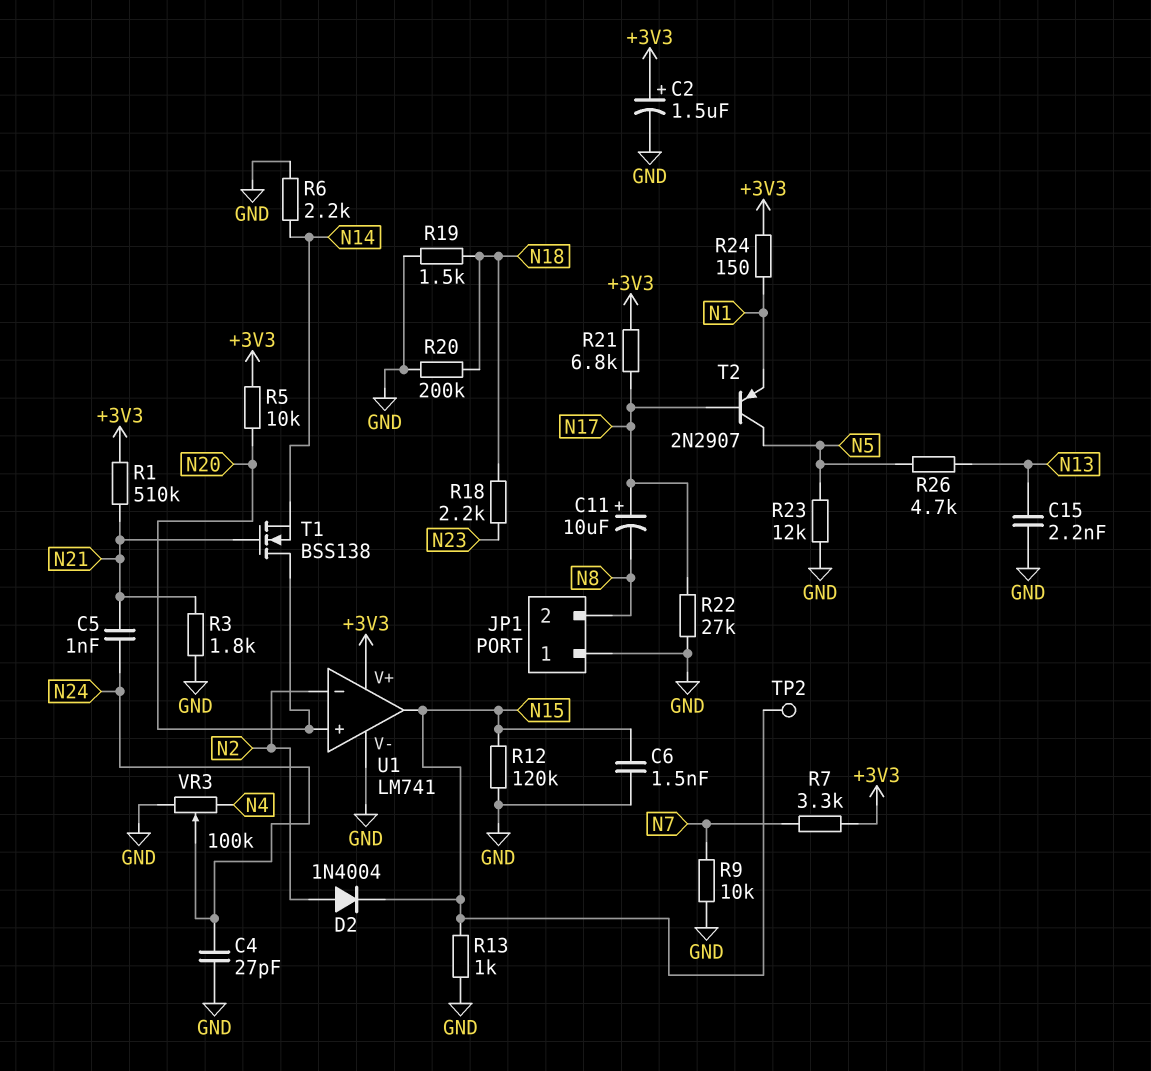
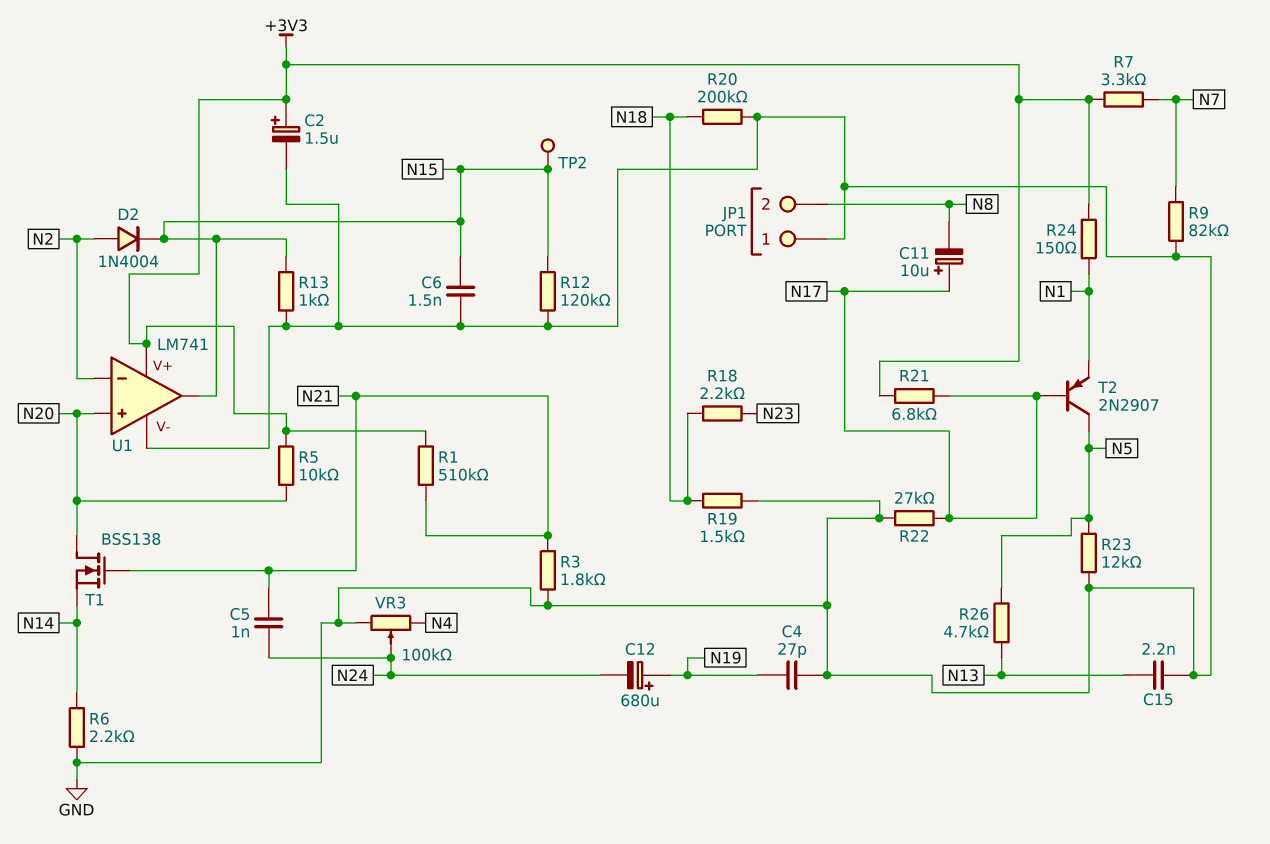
C4: 27pF (GND, N24) -> 27pF (GND, N19)
C12: none -> 680uF (plus N19, minus N24)
R9: 10k (GND, N7) -> 82k (GND, N7)

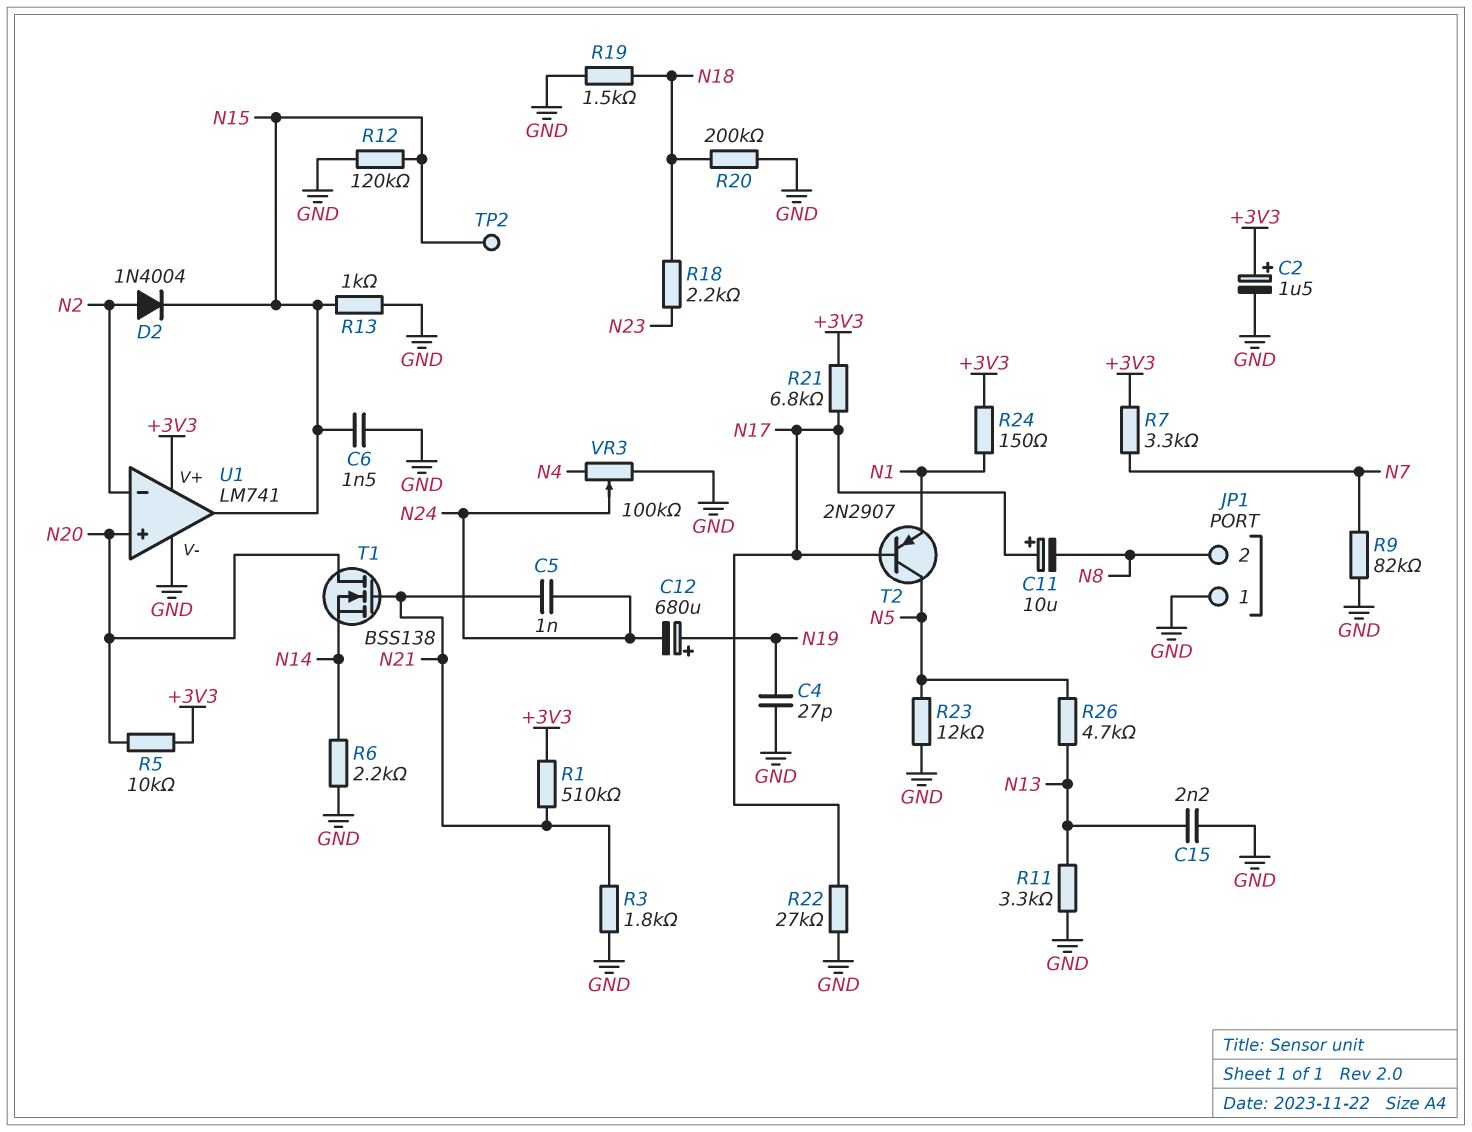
R11: none -> 3.3k (GND, N13)

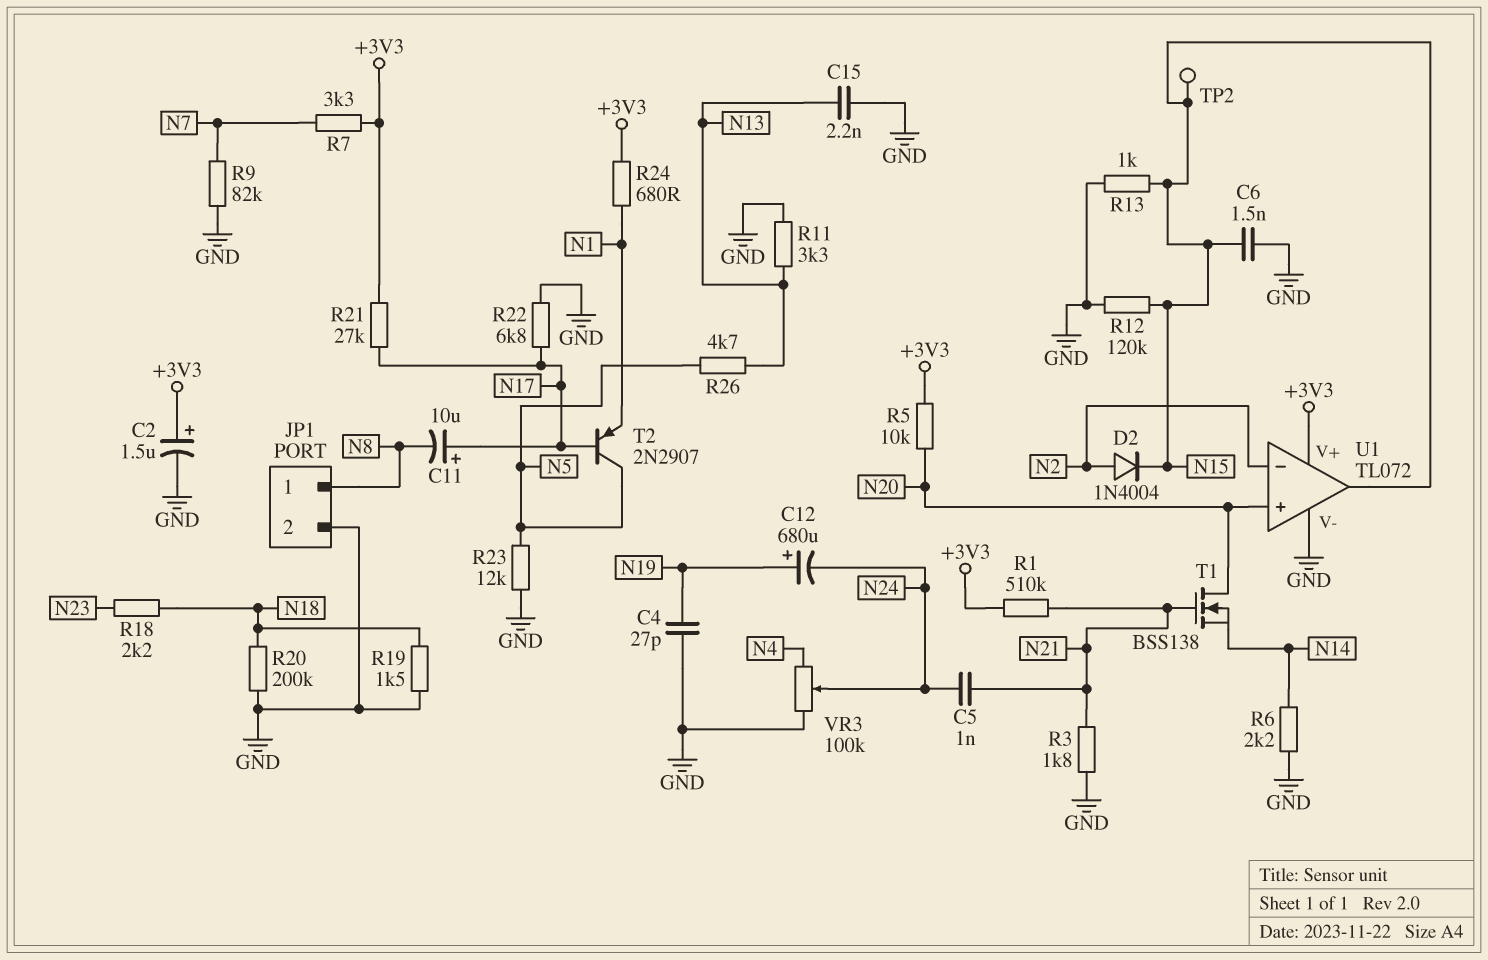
JP1 pin 1: GND -> N8
JP1 pin 2: N8 -> GND
R21: 6.8k (+3V3, N17) -> 27k (+3V3, N17)
R22: 27k (GND, N17) -> 6.8k (GND, N17)
R24: 150 (+3V3, N1) -> 680 (+3V3, N1)
U1: LM741 -> TL072

